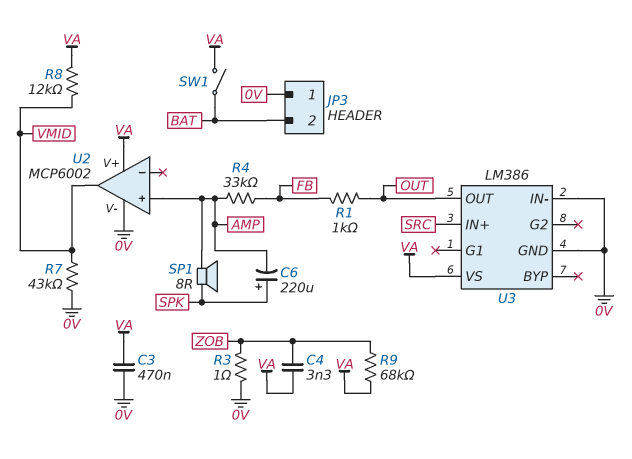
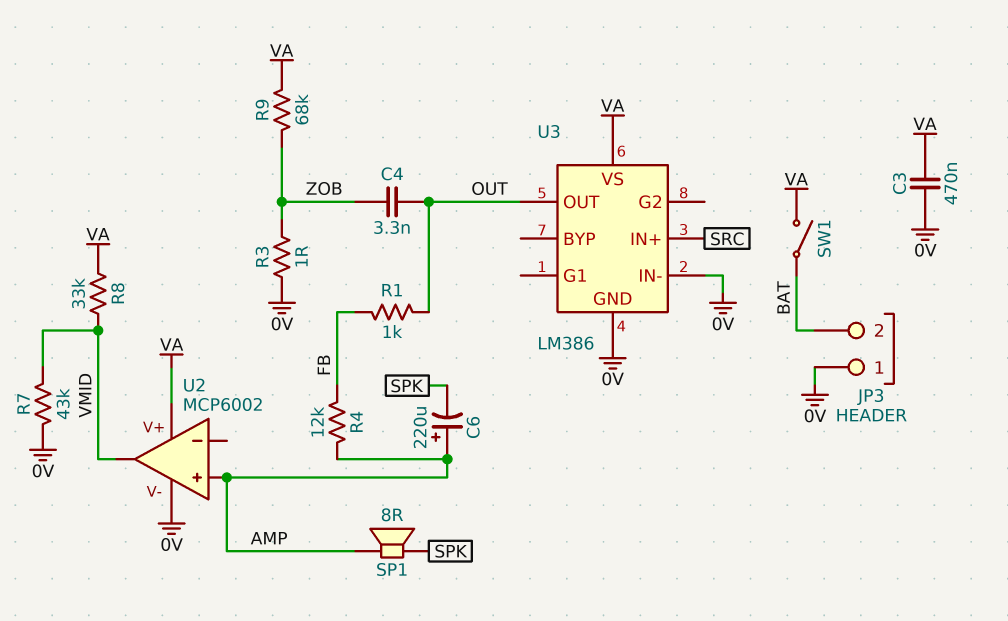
C4: 3.3nF (VA, ZOB) -> 3.3nF (OUT, ZOB)
C6: 220uF (plus SPK, minus AMP) -> 220uF (plus AMP, minus SPK)
R4: 33k (AMP, FB) -> 12k (AMP, FB)
R8: 12k (VA, VMID) -> 33k (VA, VMID)

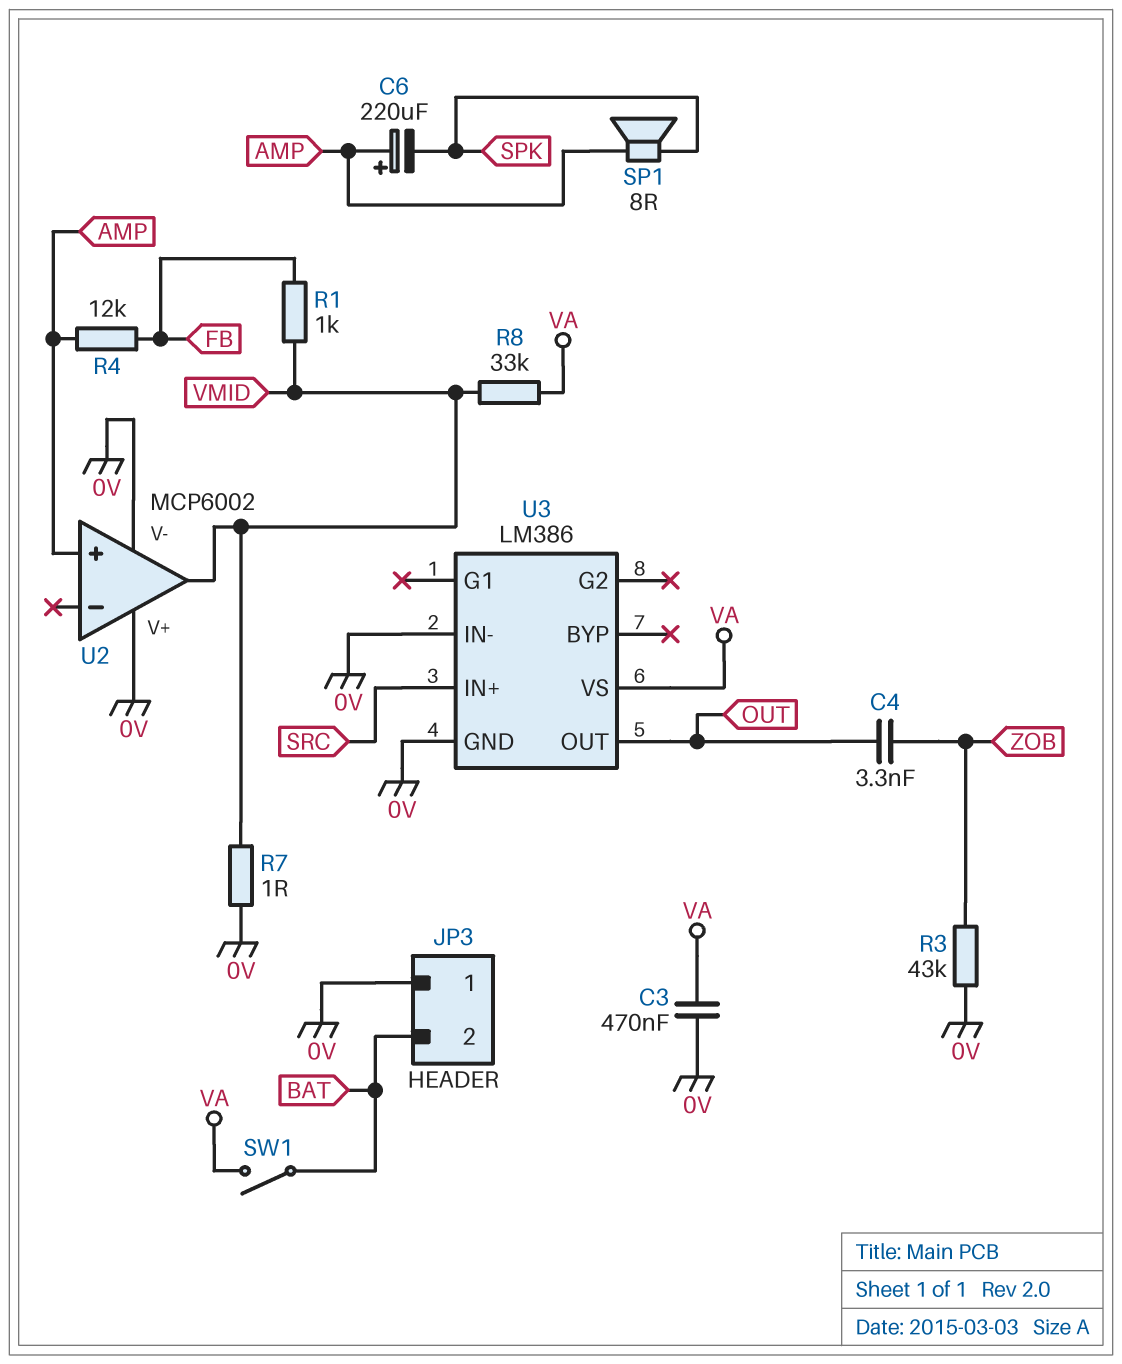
R1: 1k (FB, OUT) -> 1k (FB, VMID)
R3: 1 (0V, ZOB) -> 43k (0V, ZOB)
R7: 43k (0V, VMID) -> 1 (0V, VMID)
R9: 68k (VA, ZOB) -> none
U2 pin V+: VA -> 0V

